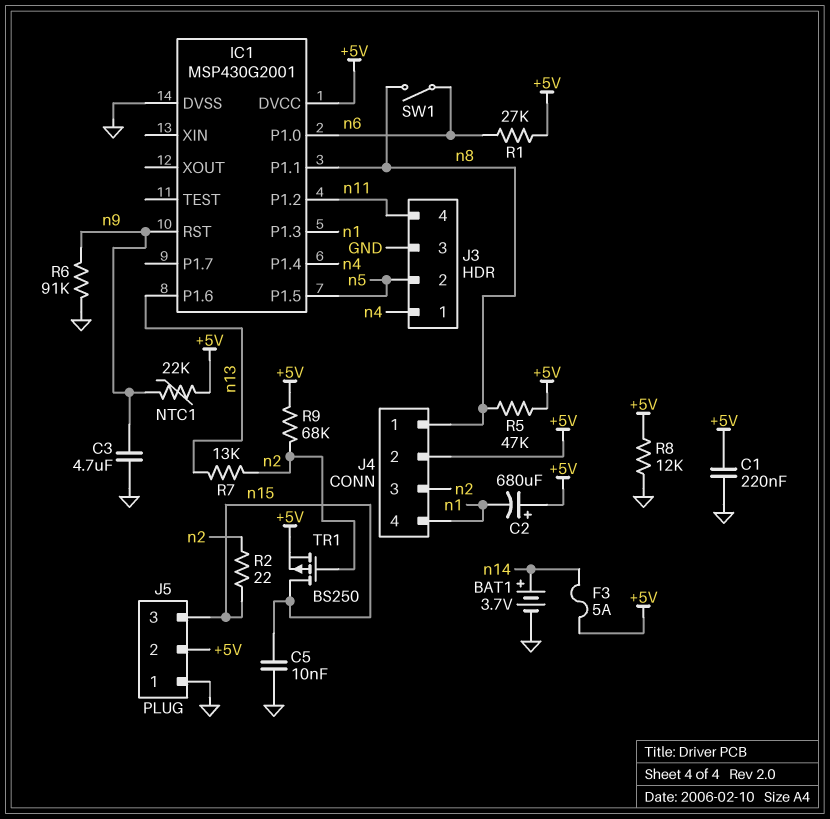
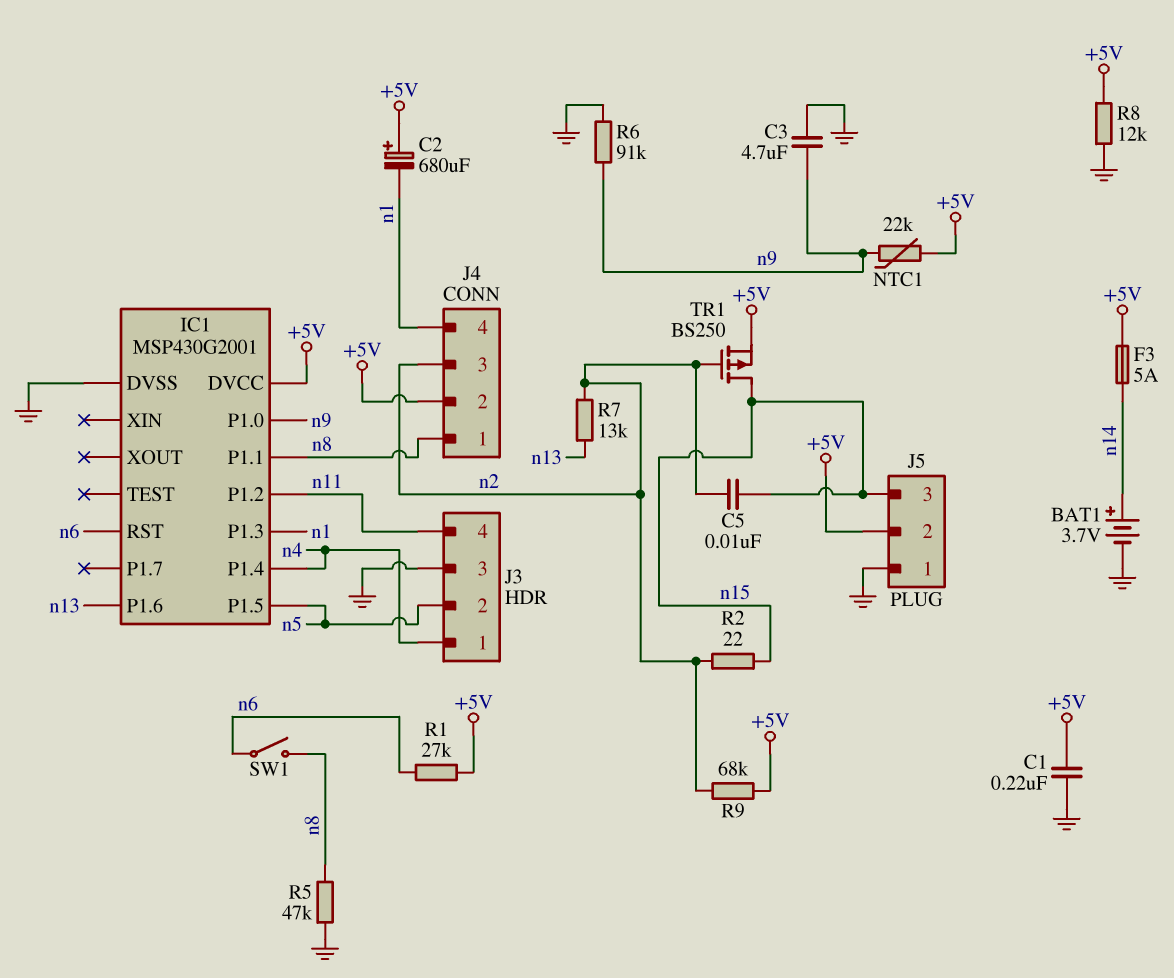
C5: 10nF (GND, n15) -> 10nF (n2, n15)
IC1 pin P1.0: n6 -> n9
IC1 pin RST: n9 -> n6
R5: 47k (+5V, n8) -> 47k (GND, n8)

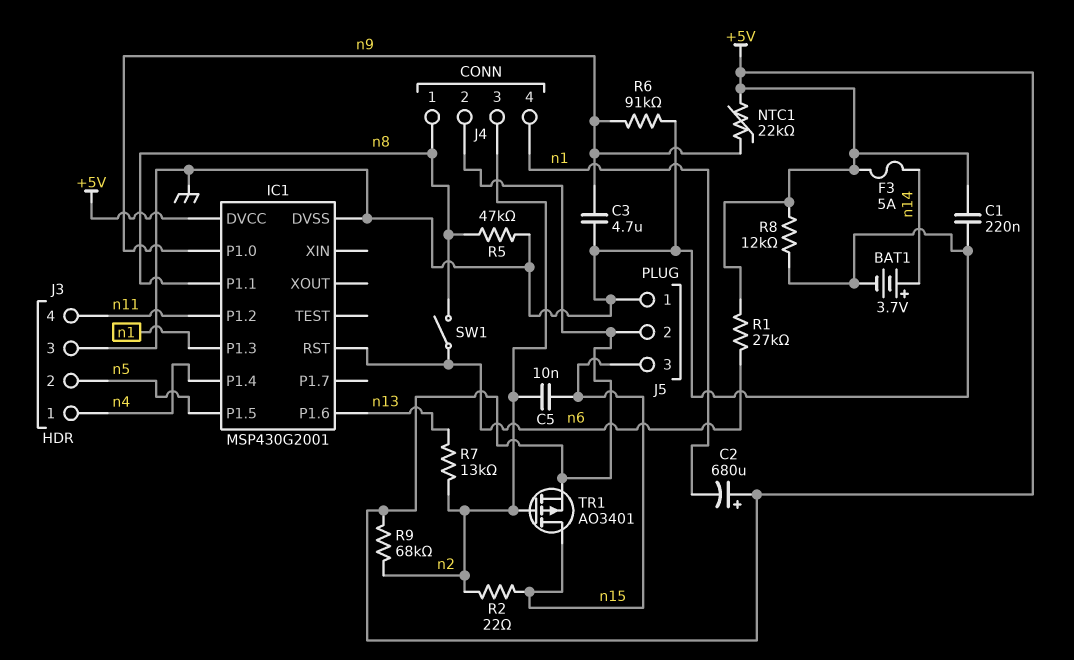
TR1: PMOS BS250 (G n2, D n15, S +5V) -> PMOS AO3401 (G n2, D n15, S +5V)

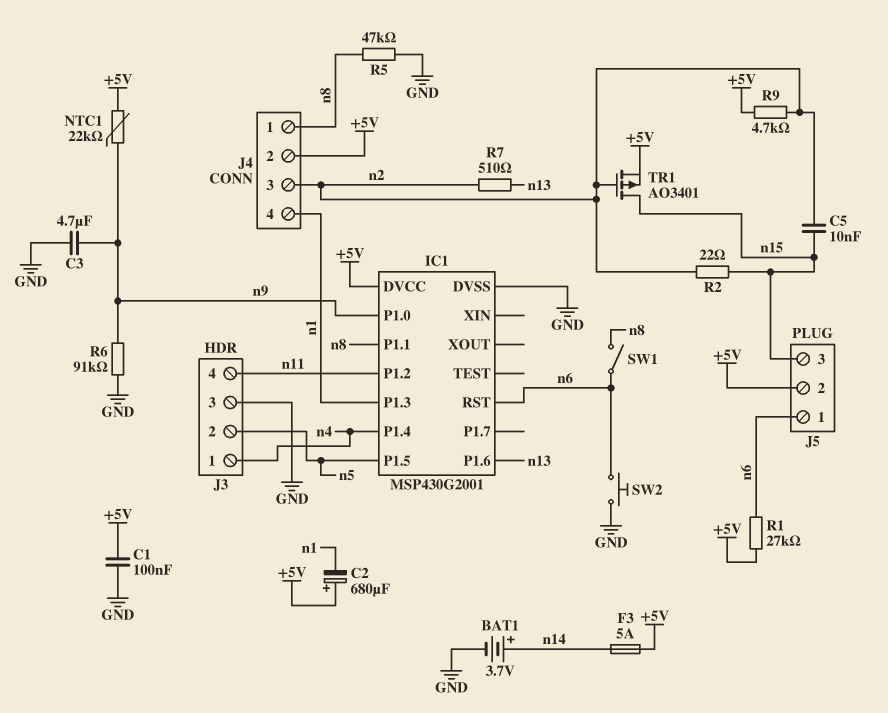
C1: 220nF (+5V, GND) -> 100nF (+5V, GND)
J5 pin 1: GND -> n6
R7: 13k (n2, n13) -> 510 (n2, n13)
R8: 12k (+5V, GND) -> none
R9: 68k (+5V, n2) -> 4.7k (+5V, n2)
SW2: none -> button (GND, n6)

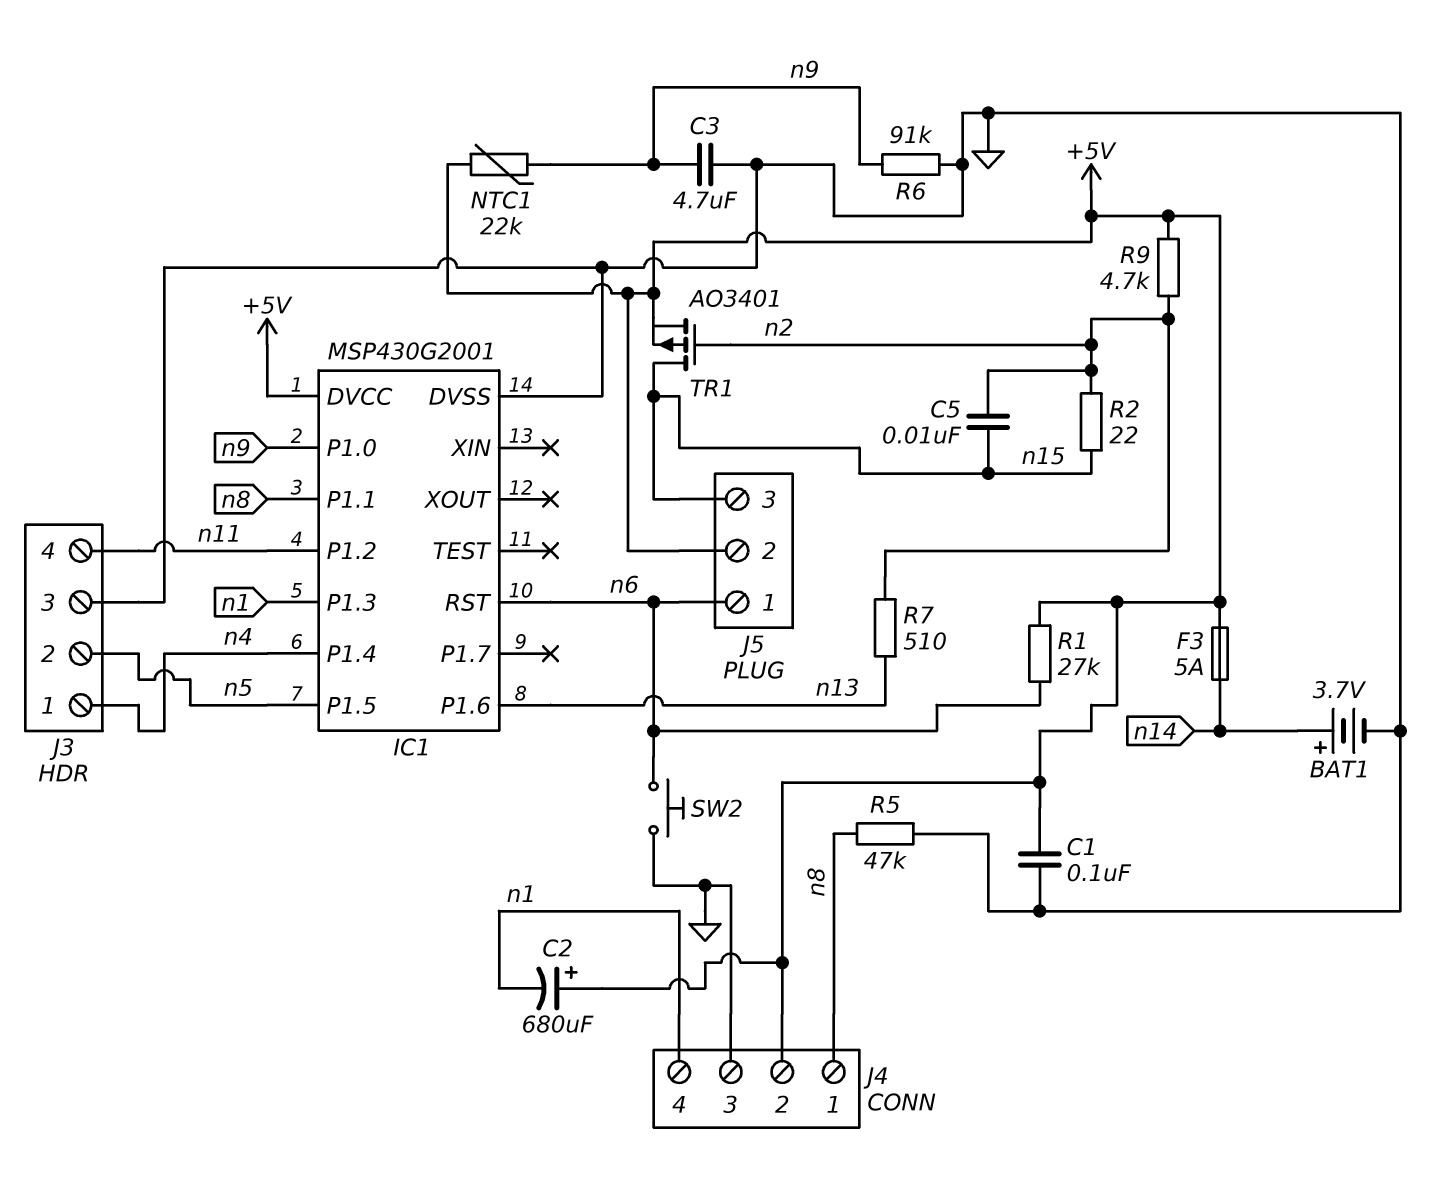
J4 pin 3: n2 -> GND
SW1: switch (n6, n8) -> none

